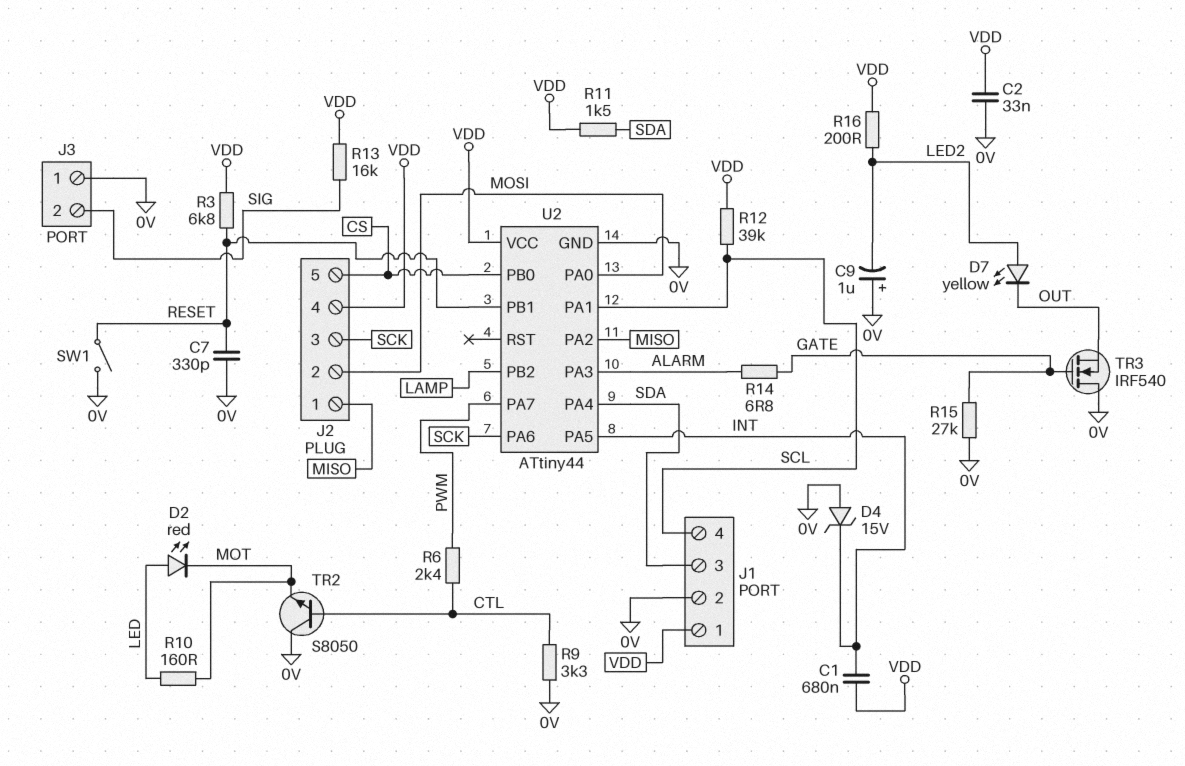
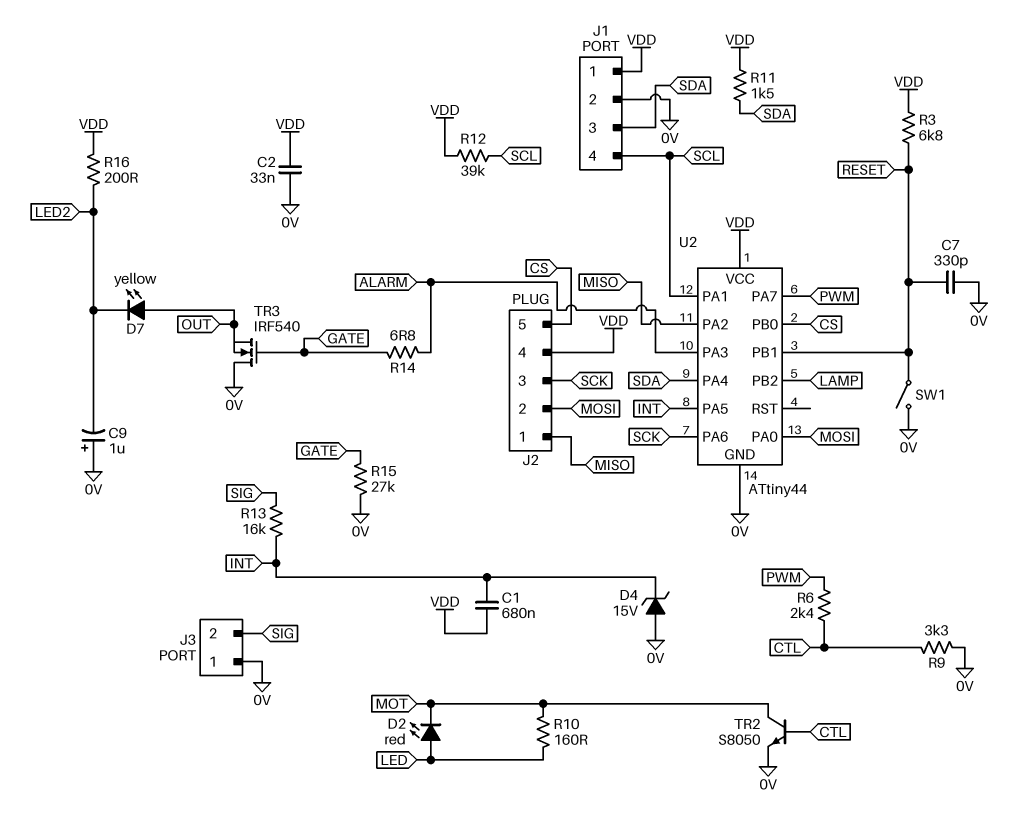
D7: LED yellow (A LED2, K OUT) -> LED yellow (A OUT, K LED2)
R13: 16k (SIG, VDD) -> 16k (INT, SIG)
TR2: NPN S8050 (B CTL, C 0V, E MOT) -> NPN S8050 (B CTL, C MOT, E 0V)

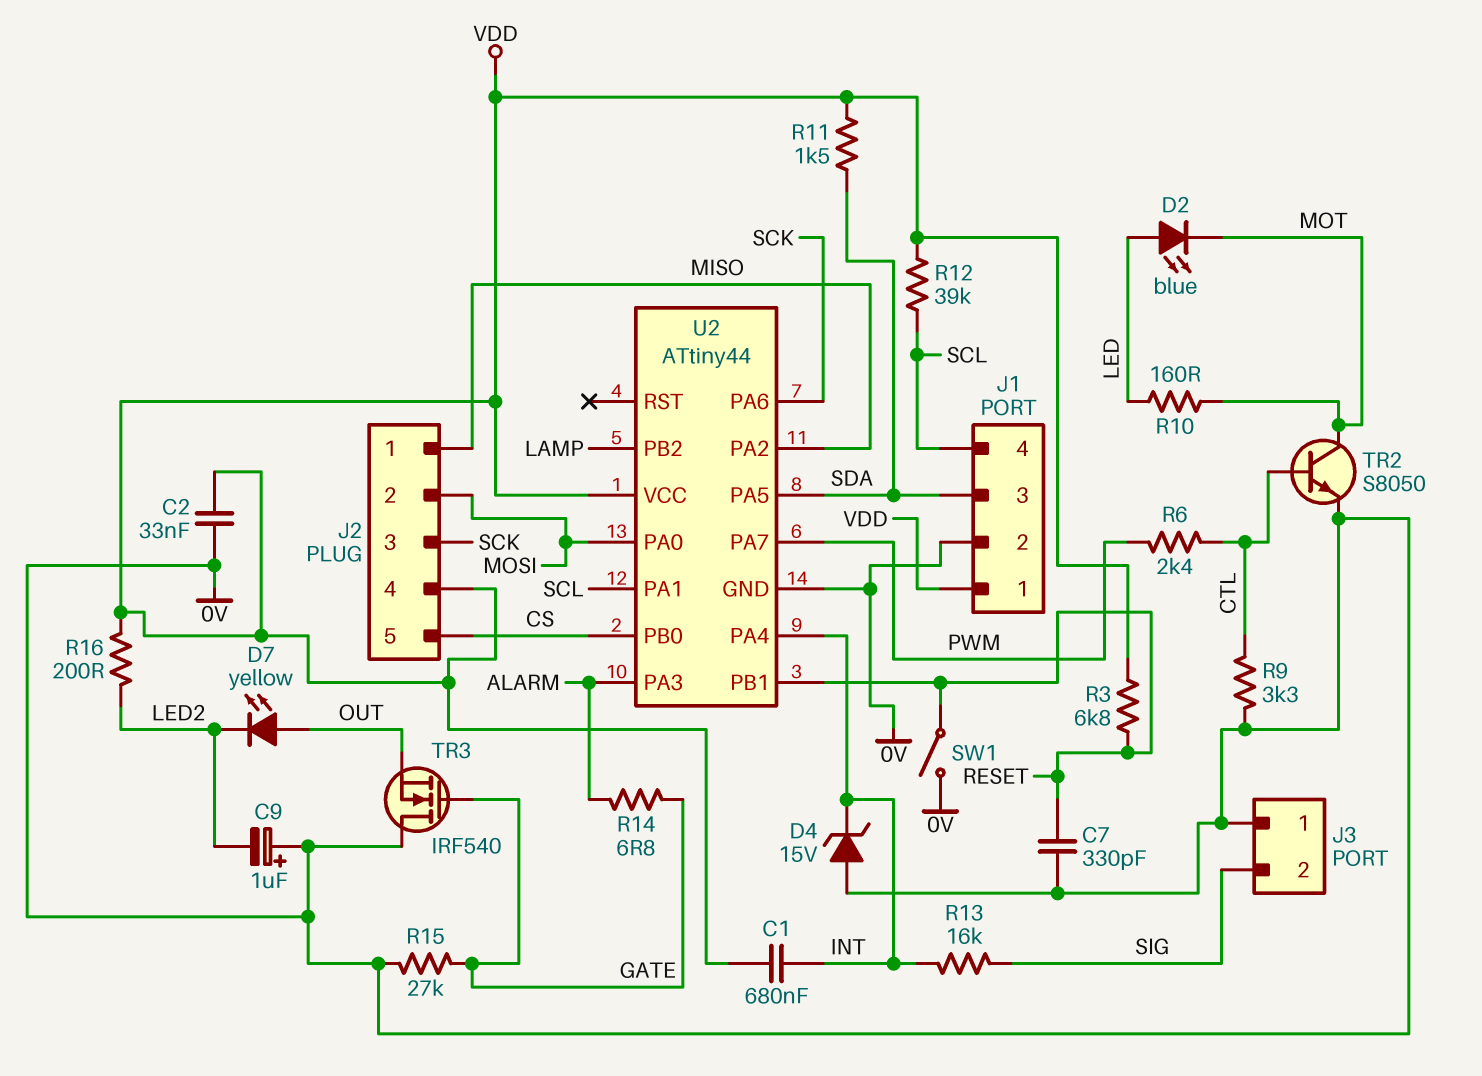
D2: LED red (A LED, K MOT) -> LED blue (A LED, K MOT)
U2 pin PA4: SDA -> INT
U2 pin PA5: INT -> SDA

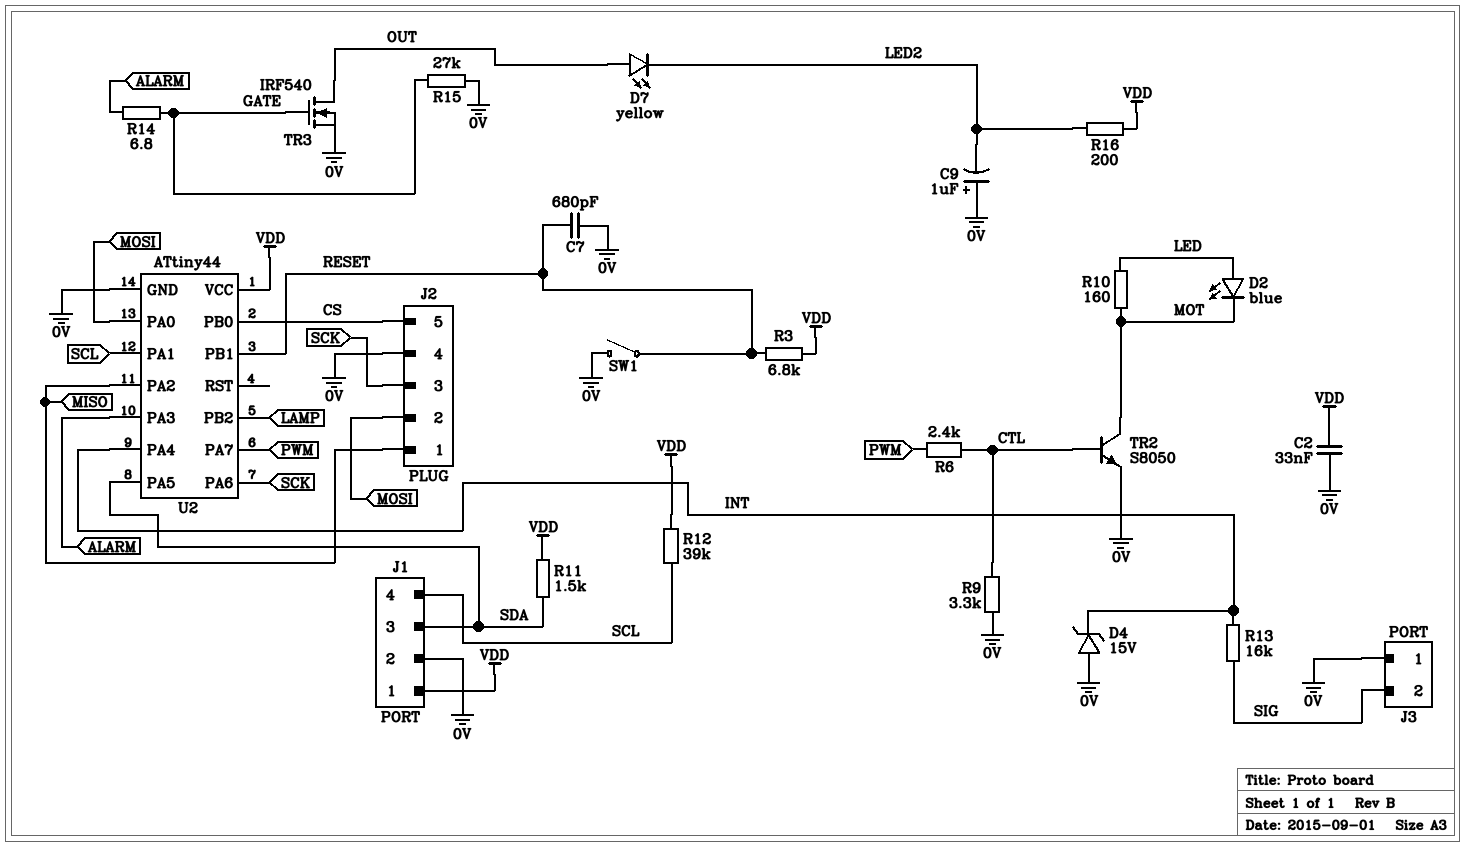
C1: 680nF (INT, VDD) -> none
C7: 330pF (0V, RESET) -> 680pF (0V, RESET)
J2 pin 4: VDD -> 0V
TR3: NMOS IRF540 (G GATE, D 0V, S OUT) -> NMOS IRF540 (G GATE, D OUT, S 0V)

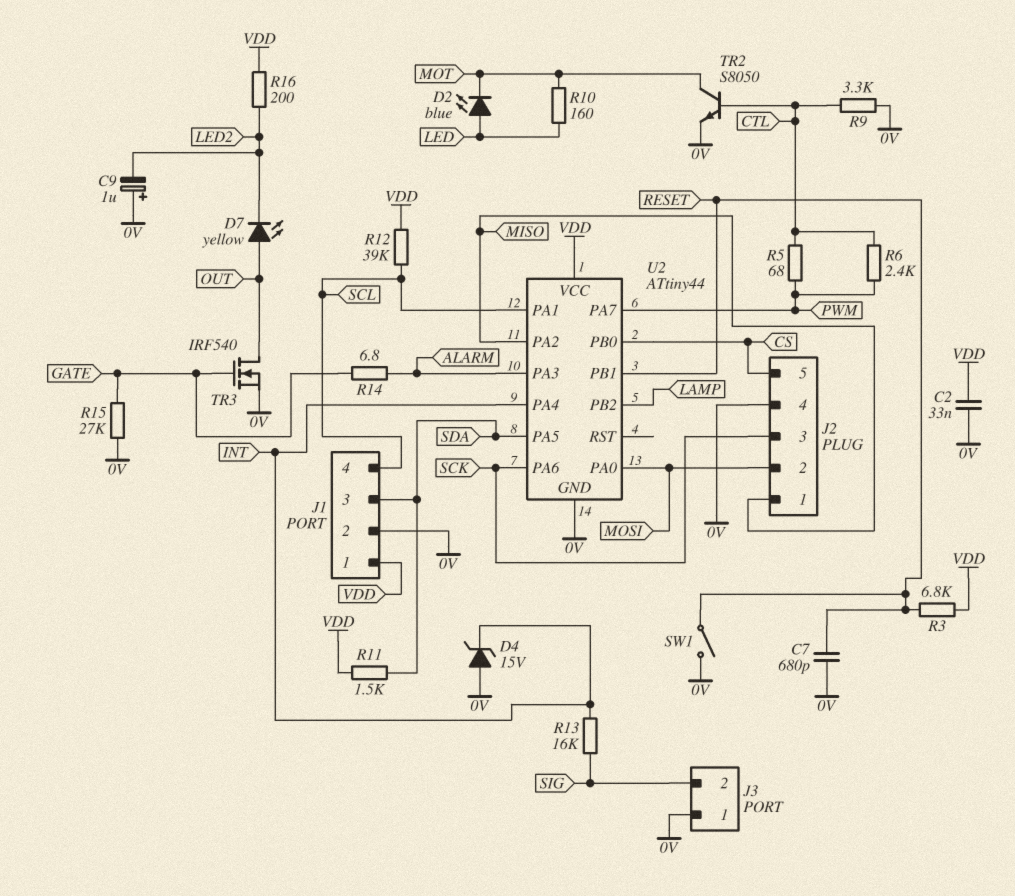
R5: none -> 68 (CTL, PWM)

